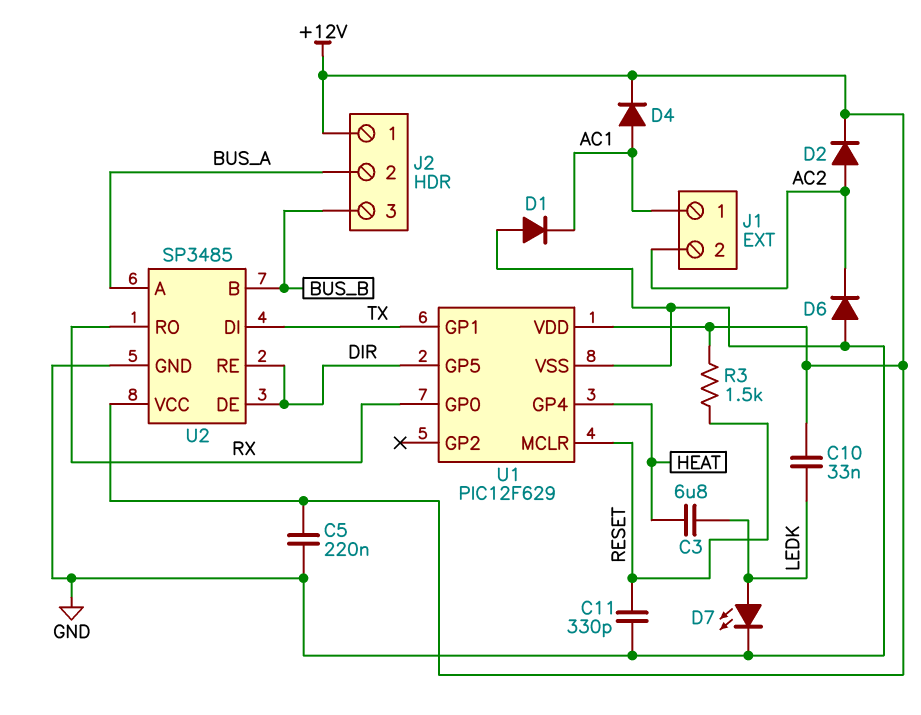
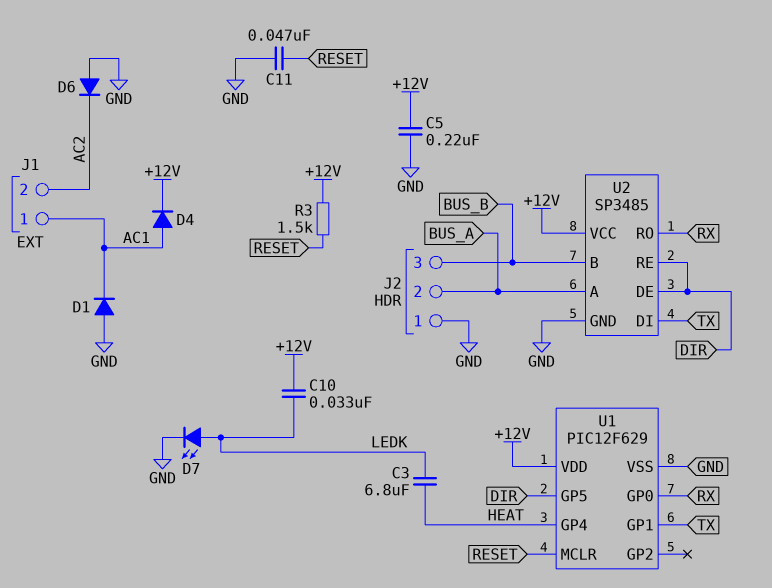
C11: 330pF (GND, RESET) -> 47nF (GND, RESET)
D2: diode (A AC2, K +12V) -> none
J2 pin 1: +12V -> GND

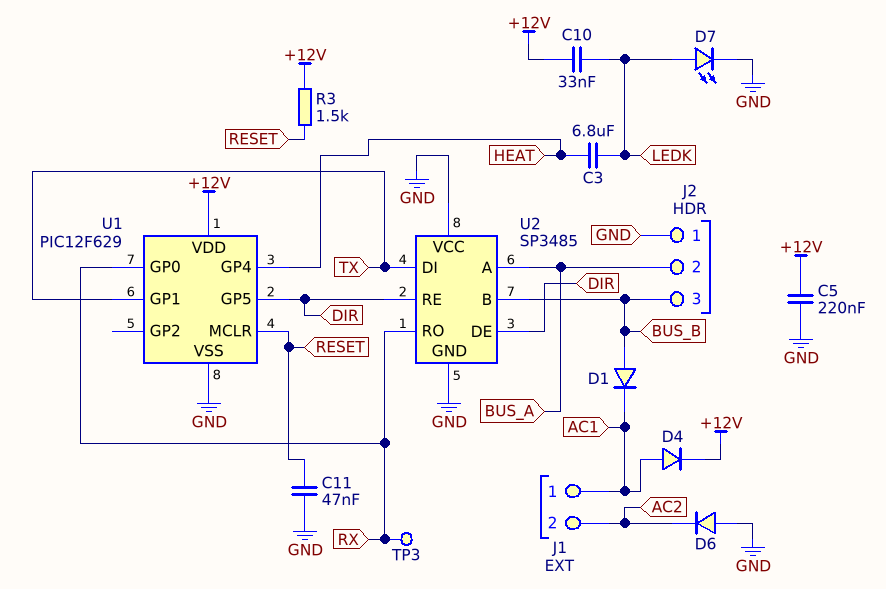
D1: diode (A GND, K AC1) -> diode (A BUS_B, K AC1)
TP3: none -> test point (RX)
U2 pin VCC: +12V -> GND

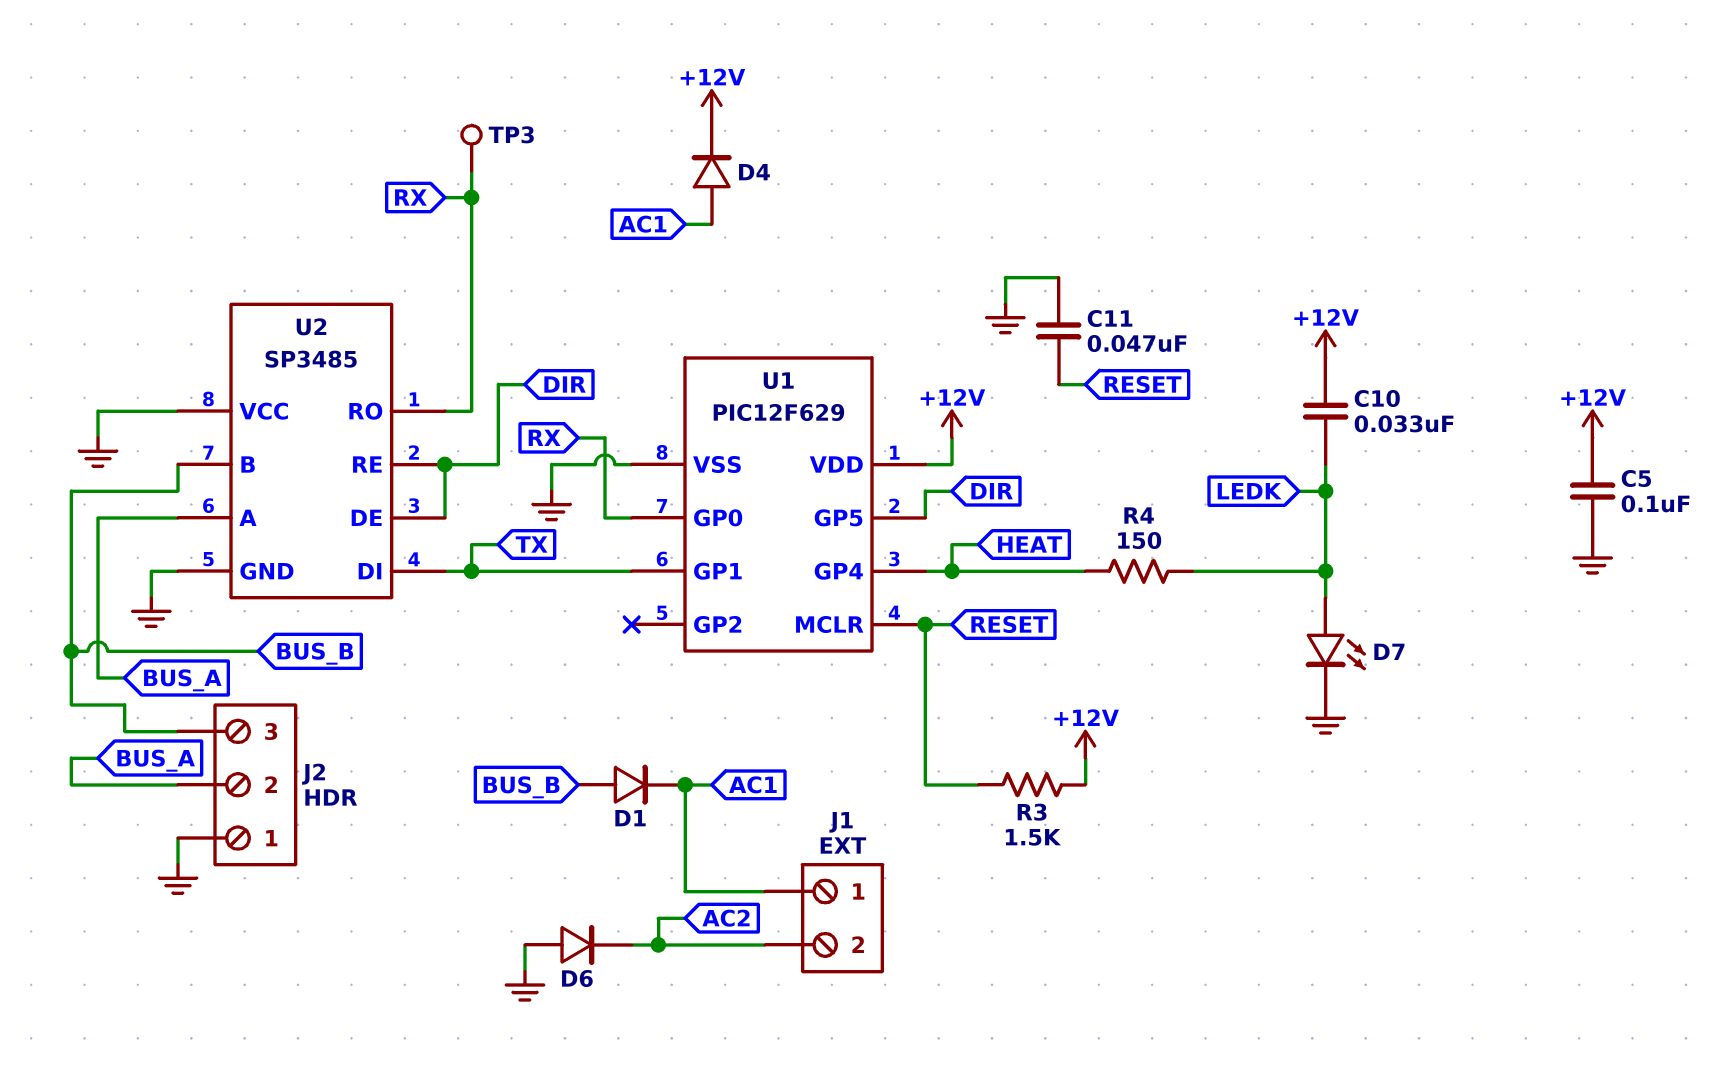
C3: 6.8uF (HEAT, LEDK) -> none
C5: 220nF (+12V, GND) -> 100nF (+12V, GND)
R4: none -> 150 (HEAT, LEDK)

